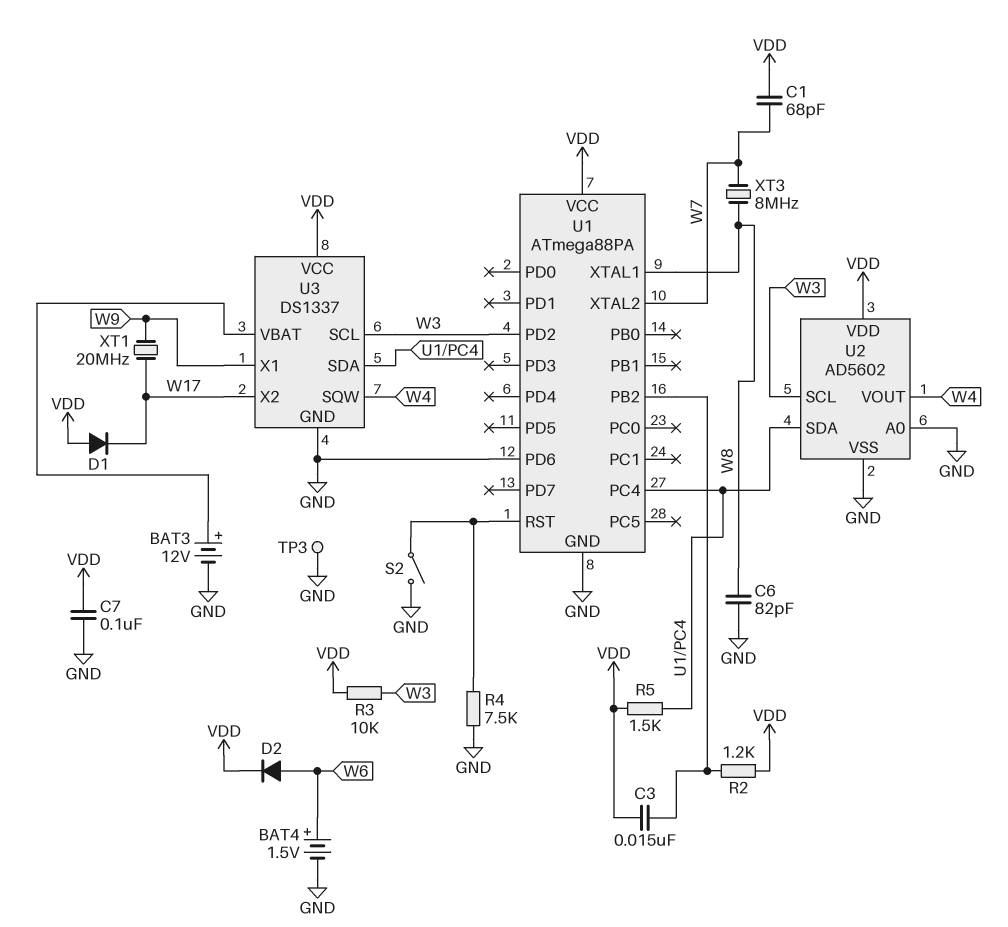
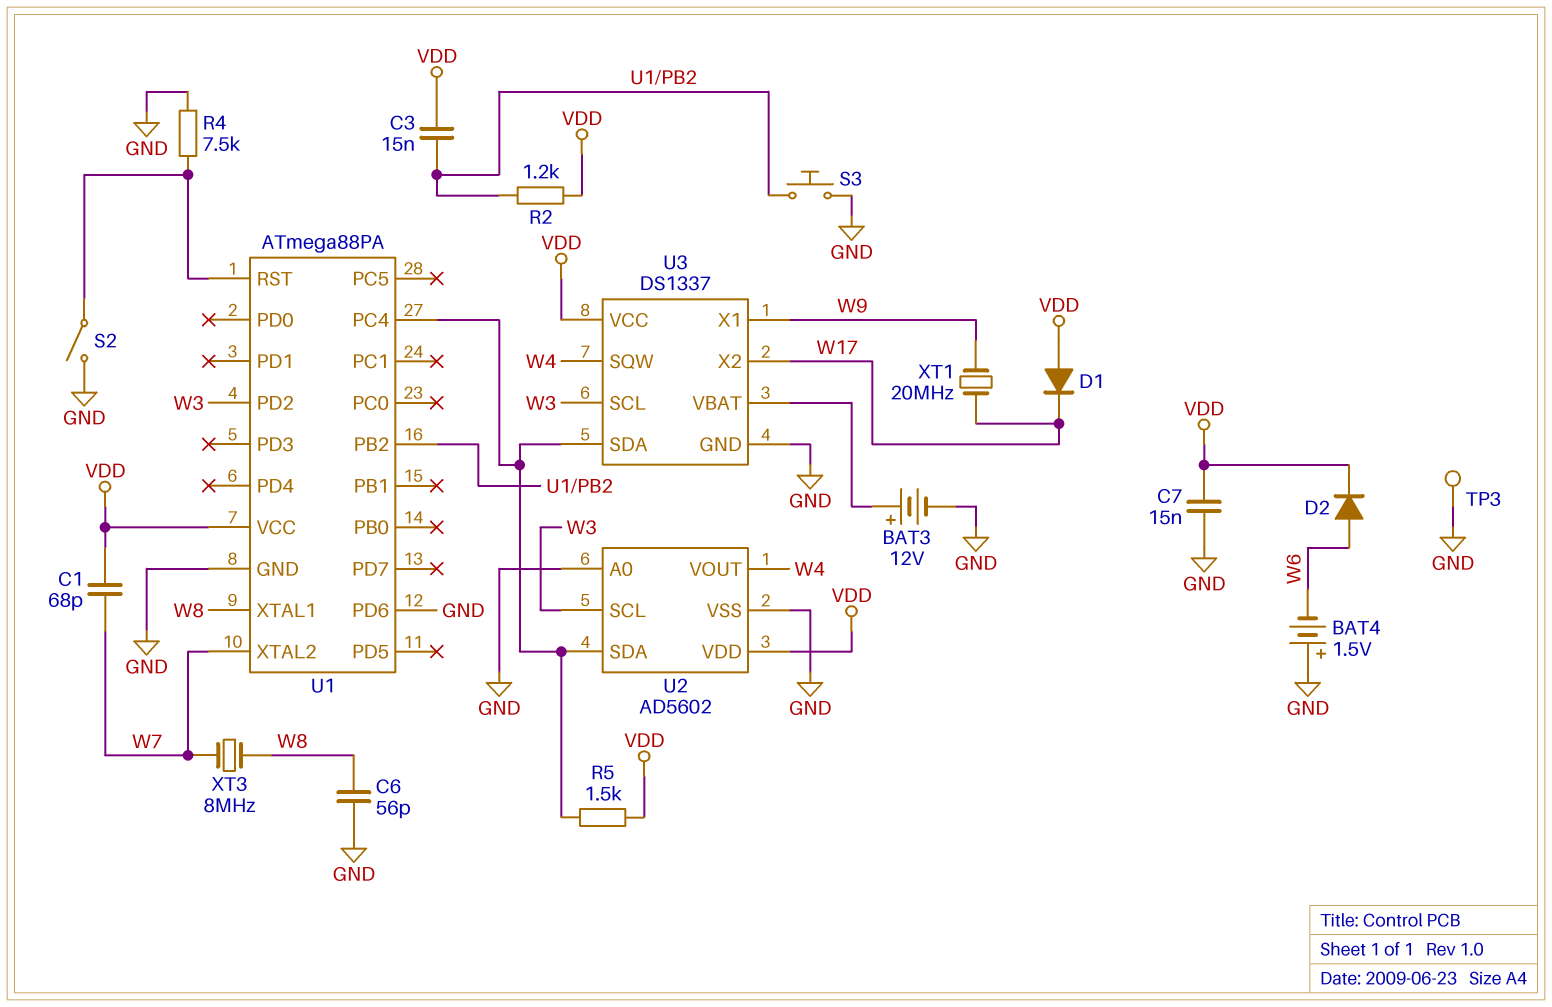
BAT4: 1.5V (plus W6, minus GND) -> 1.5V (plus GND, minus W6)
C6: 82pF (GND, W8) -> 56pF (GND, W8)
C7: 100nF (GND, VDD) -> 15nF (GND, VDD)
R3: 10k (VDD, W3) -> none
S3: none -> button (GND, U1/PB2)

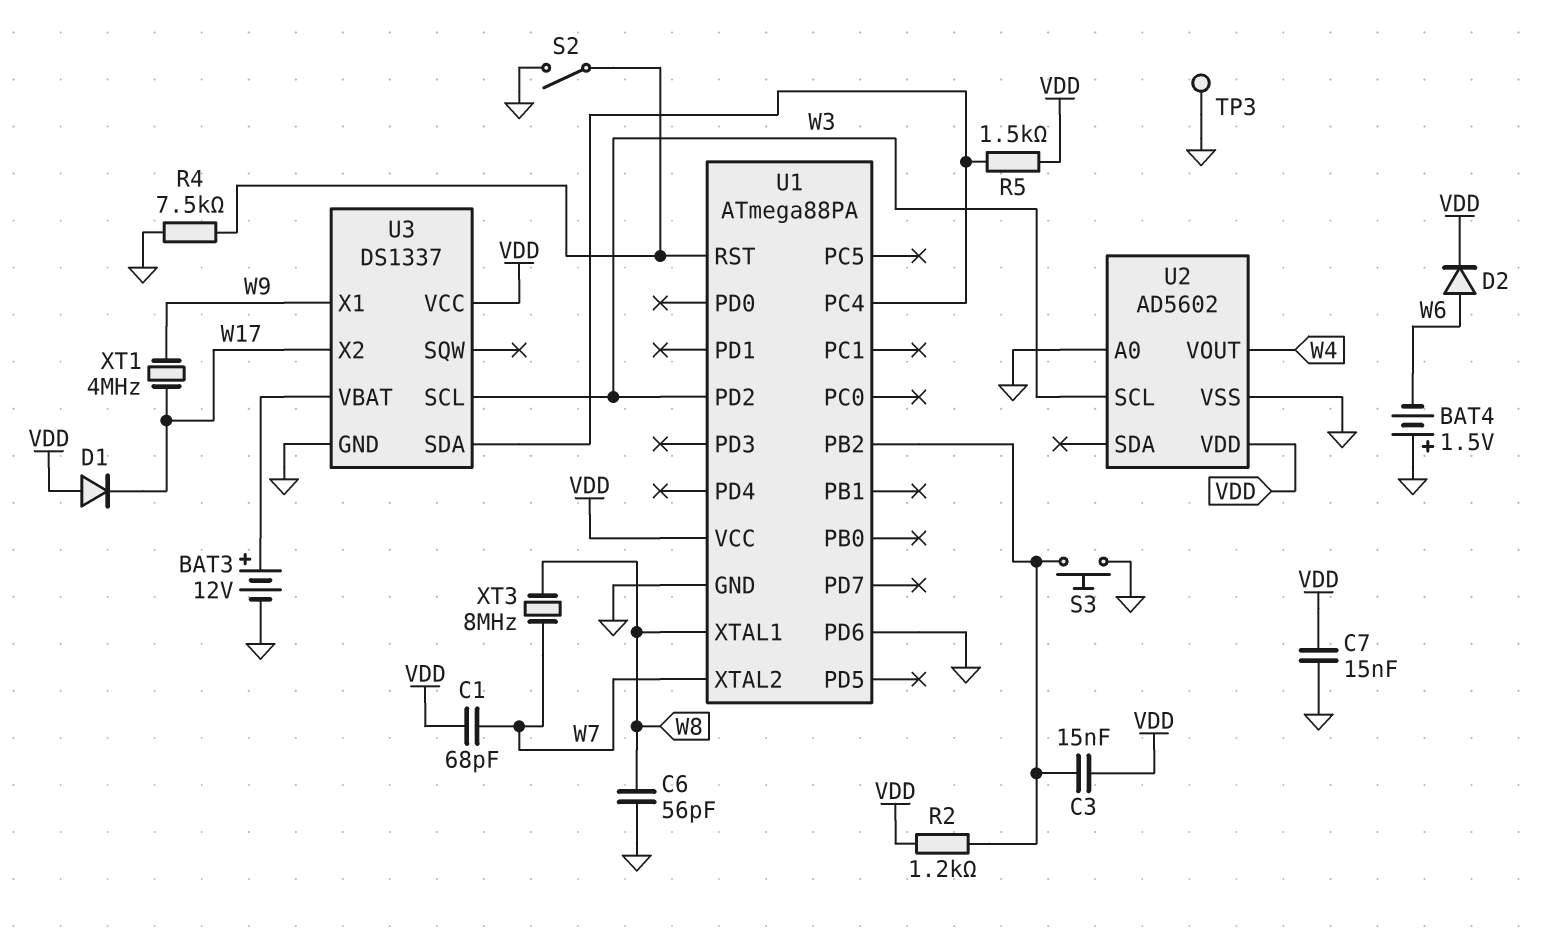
U2 pin SDA: U1/PC4 -> none
U3 pin SQW: W4 -> none
XT1: 20MHz (W9, W17) -> 4MHz (W9, W17)

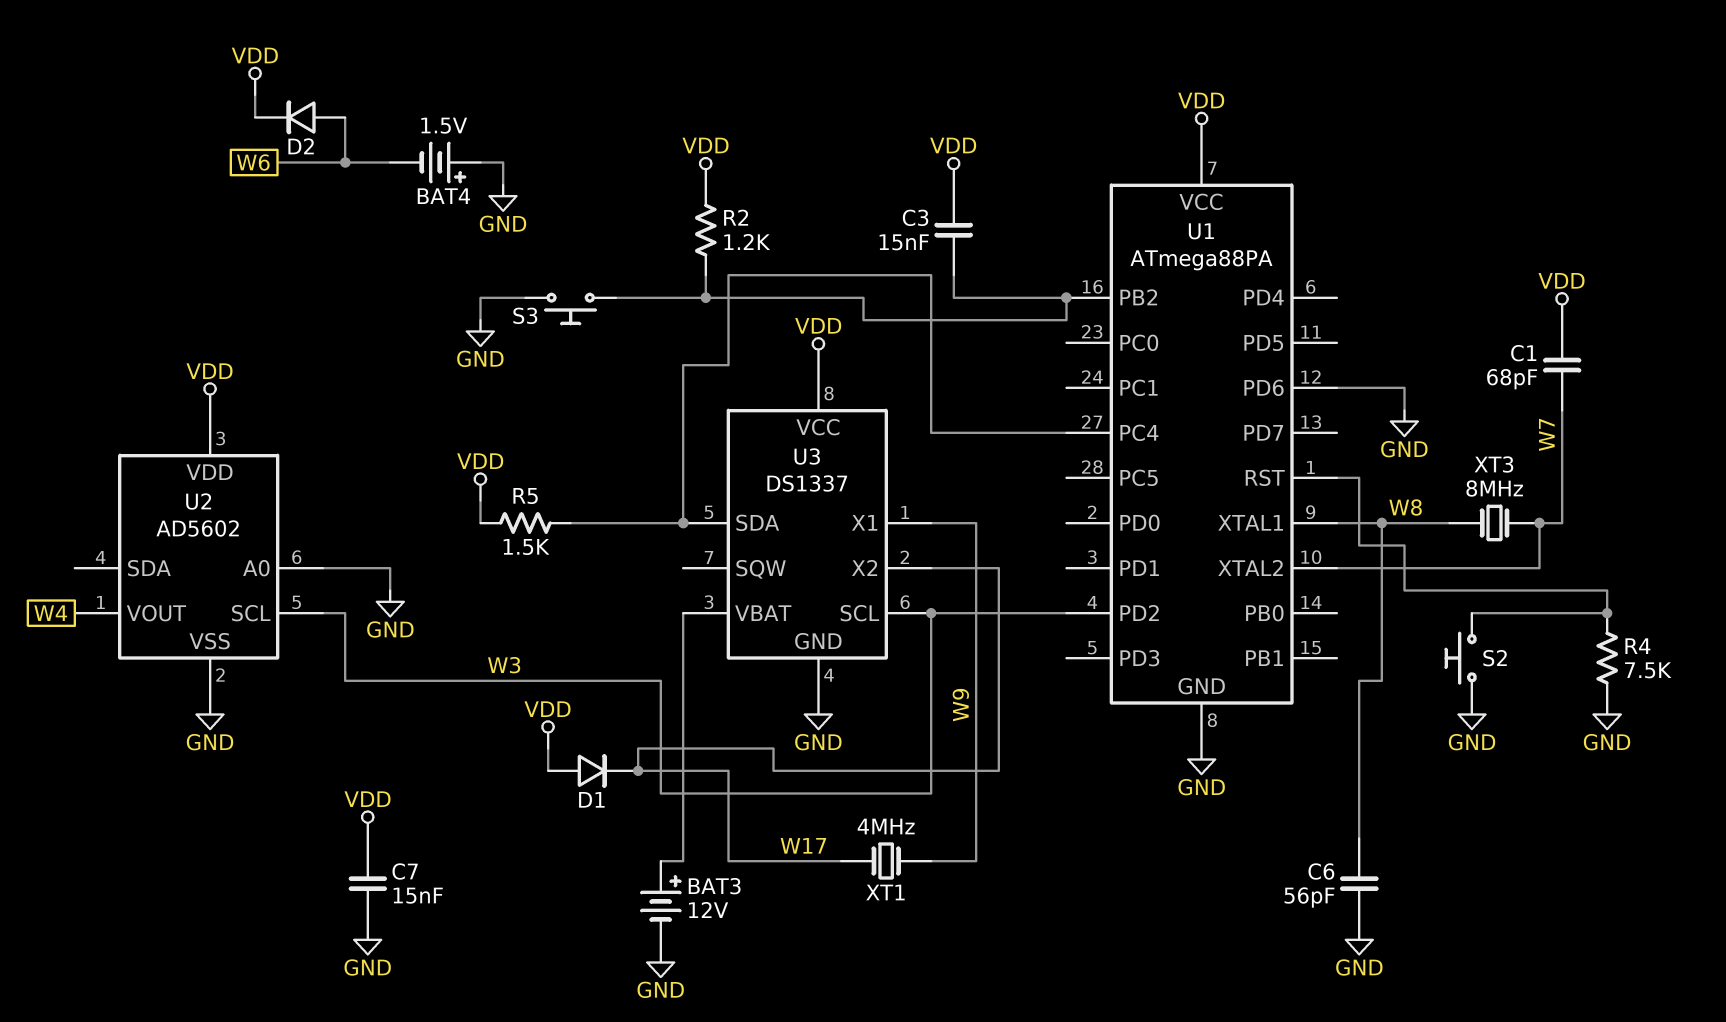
S2: switch (GND, U1/RST) -> button (GND, U1/RST)
TP3: test point (GND) -> none

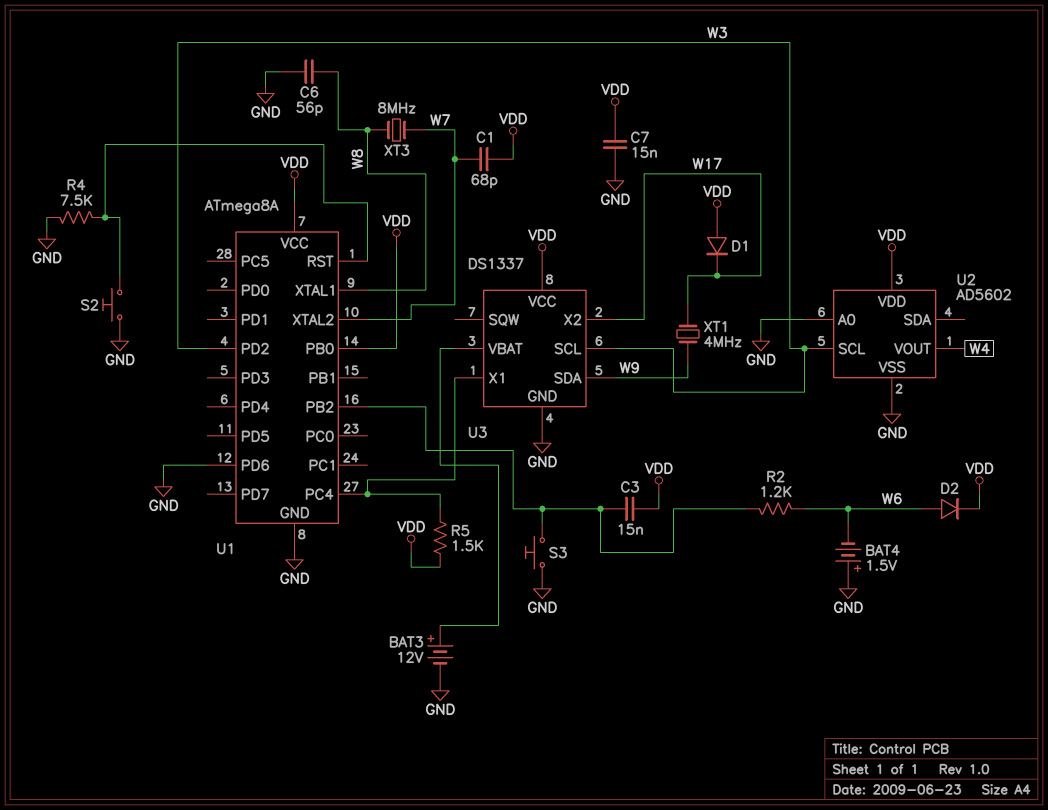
R2: 1.2k (U1/PB2, VDD) -> 1.2k (U1/PB2, W6)
U1: ATmega88PA -> ATmega8A
U1 pin PB0: none -> VDD
U3 pin SDA: U1/PC4 -> W9
U3 pin X1: W9 -> U1/PC4

